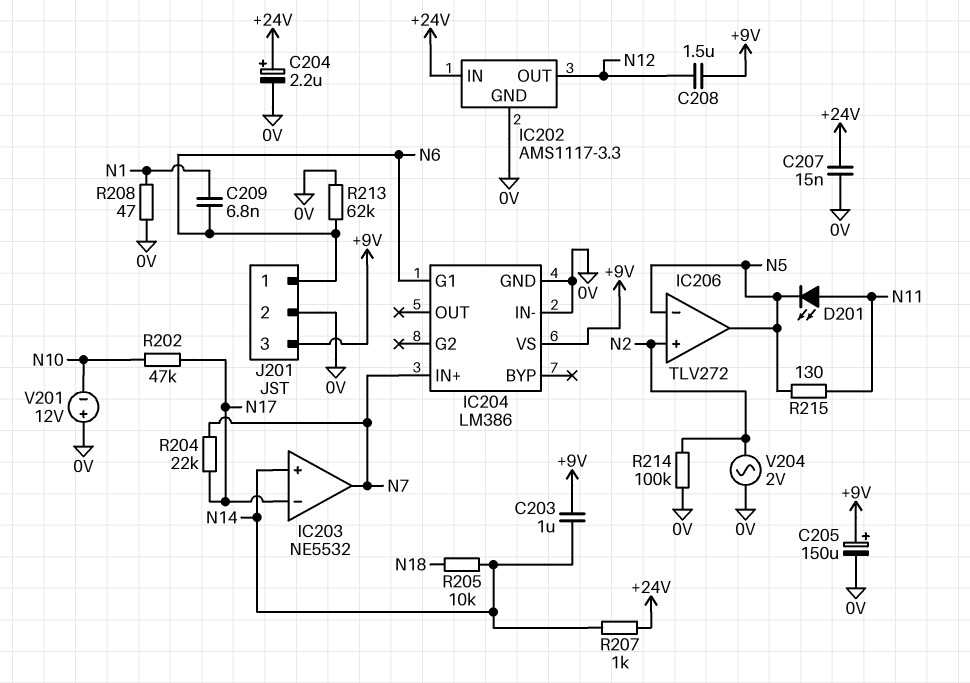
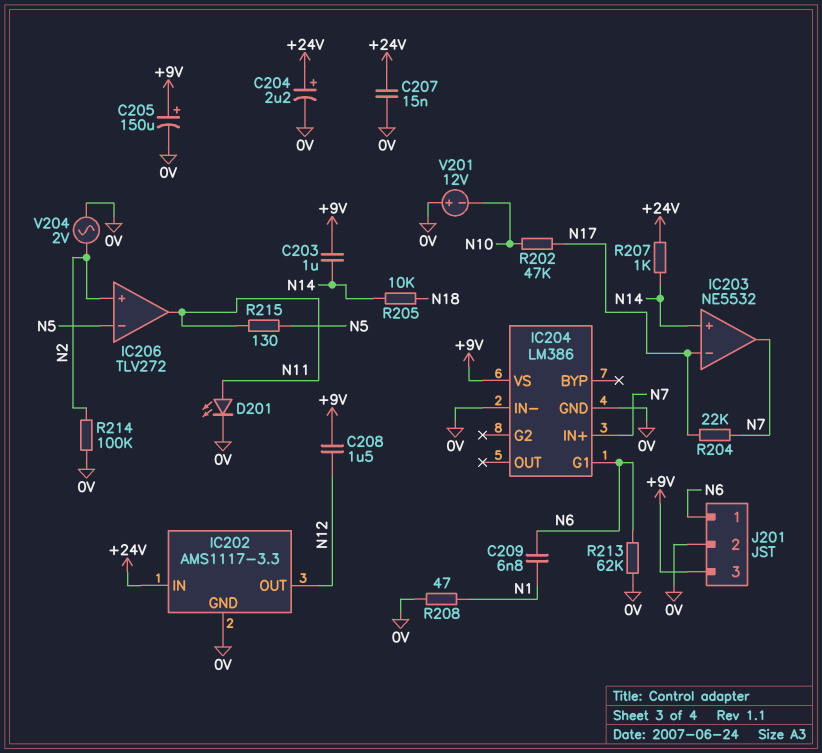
D201: LED (A N11, K N5) -> LED (A N11, K 0V)
IC206 pin out: N5 -> N11

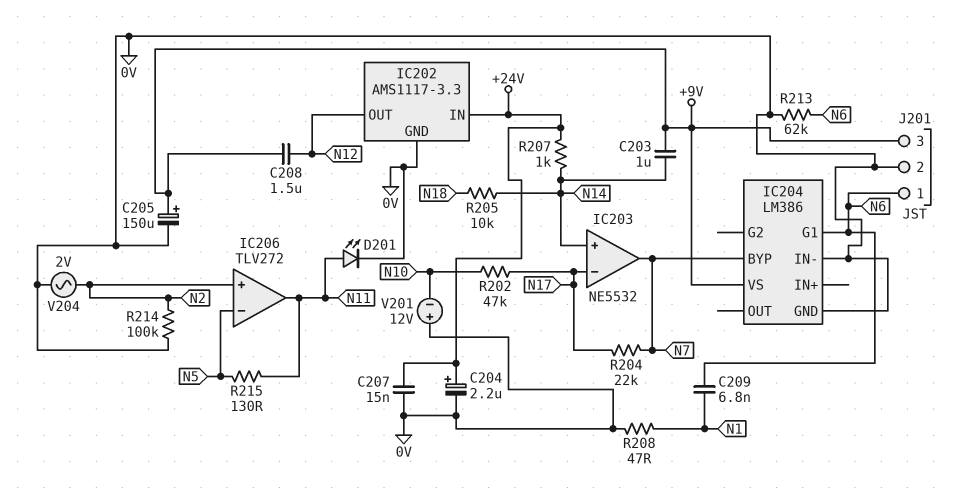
IC204 pin BYP: none -> N7
IC204 pin IN+: N7 -> none

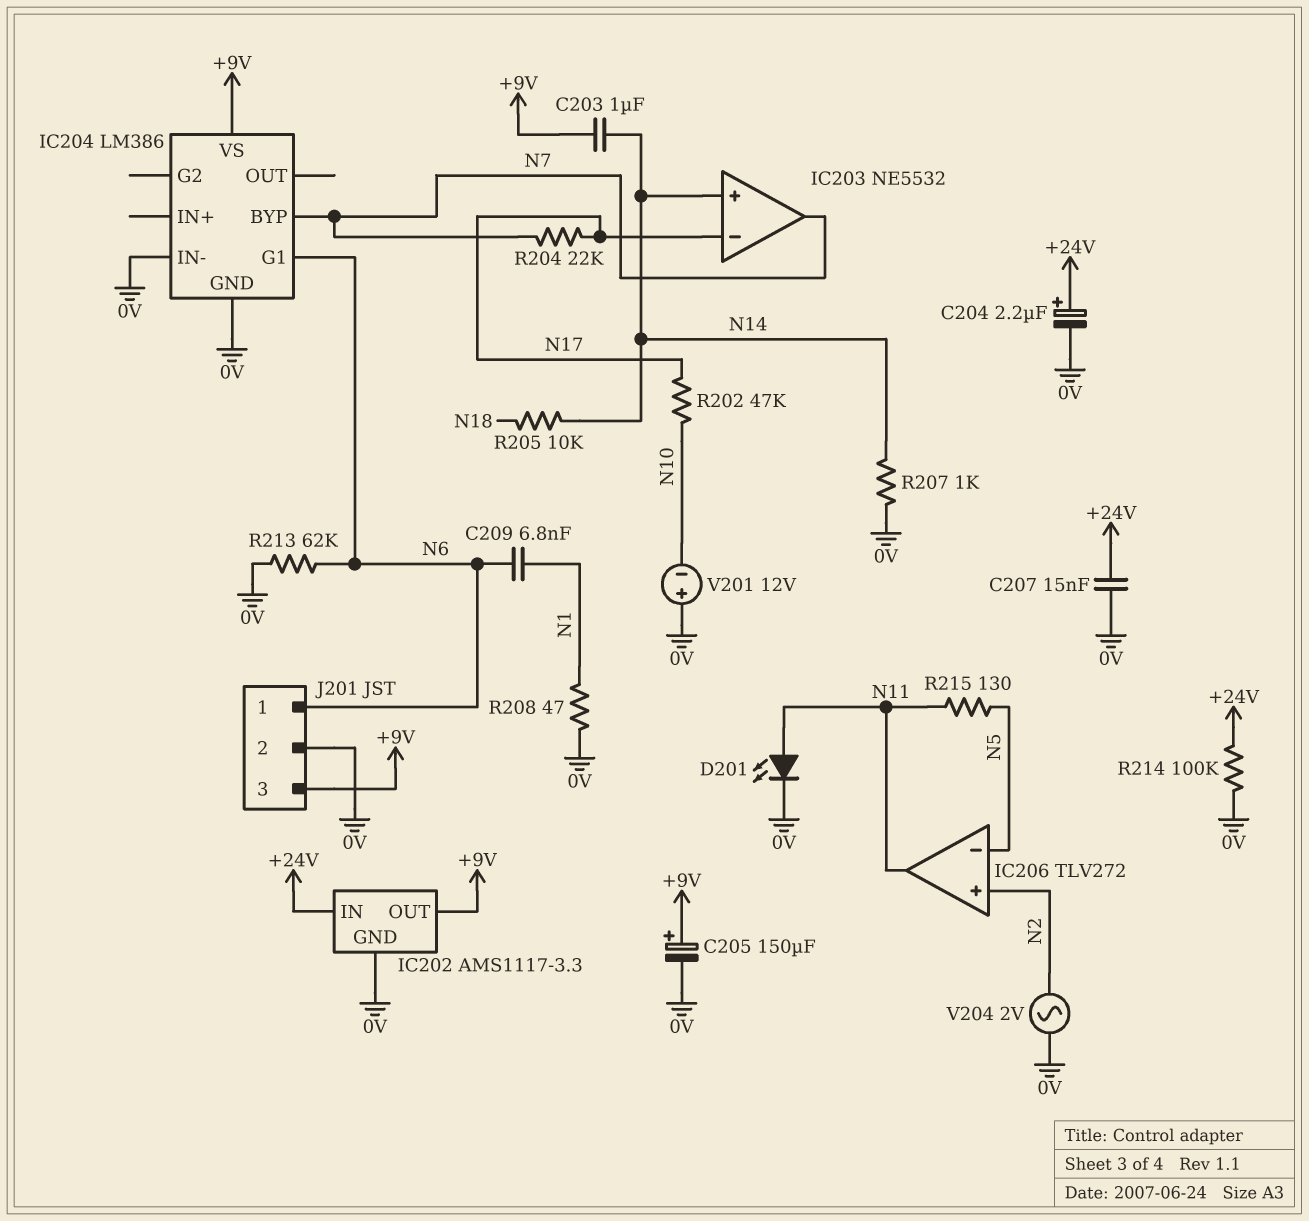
C208: 1.5uF (+9V, N12) -> none
IC202 pin OUT: N12 -> +9V
R207: 1k (+24V, N14) -> 1k (0V, N14)
R214: 100k (0V, N2) -> 100k (+24V, 0V)

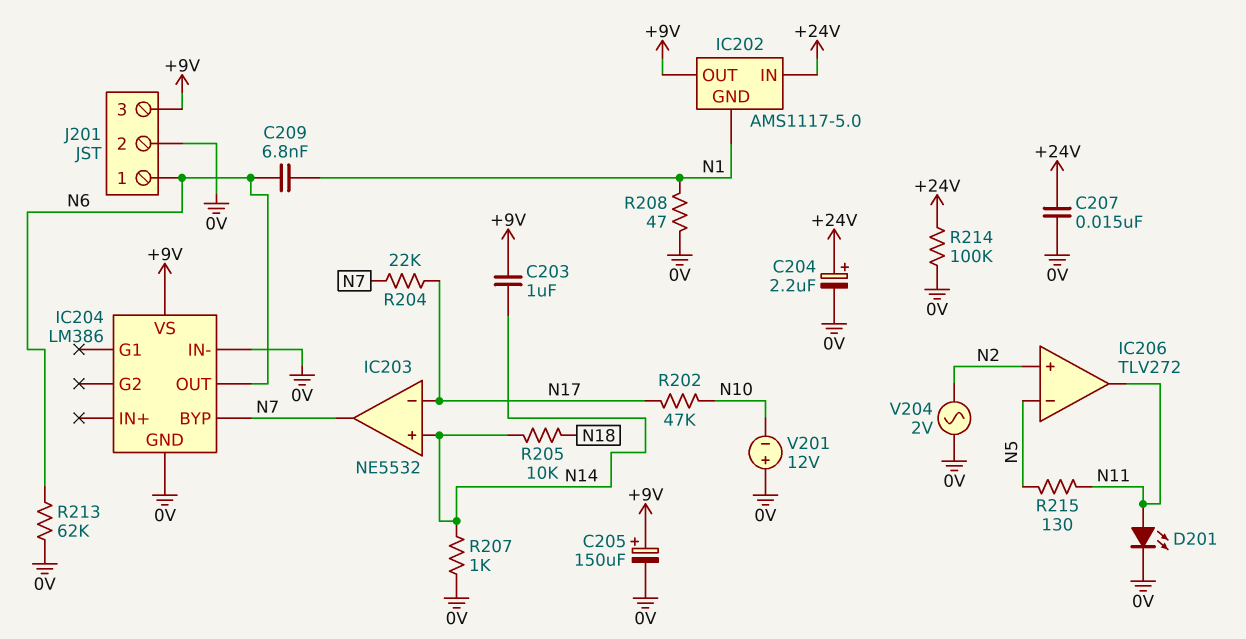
IC202: AMS1117-3.3 -> AMS1117-5.0
IC202 pin GND: 0V -> N1
IC204 pin G1: N6 -> none
IC204 pin OUT: none -> N6

